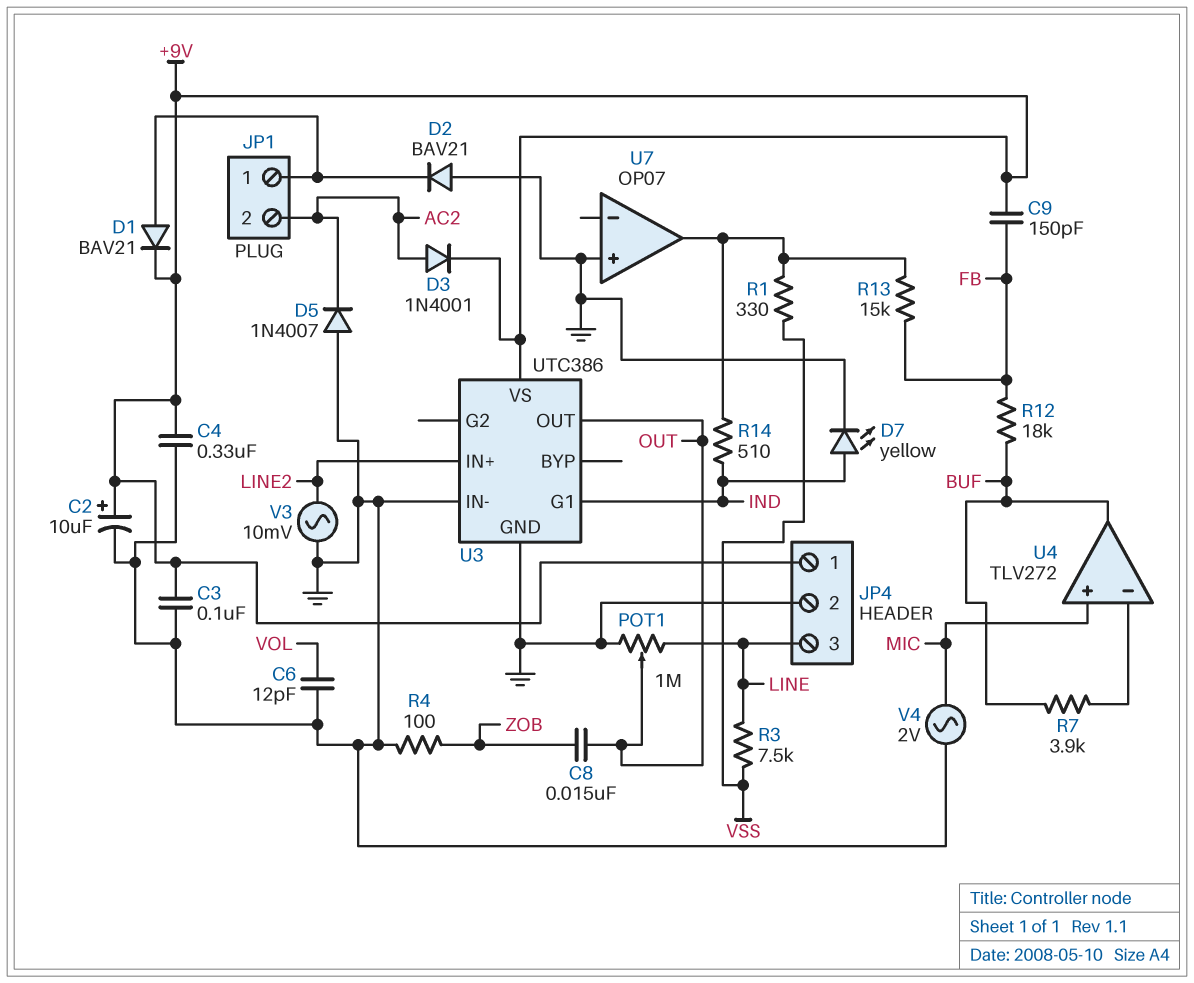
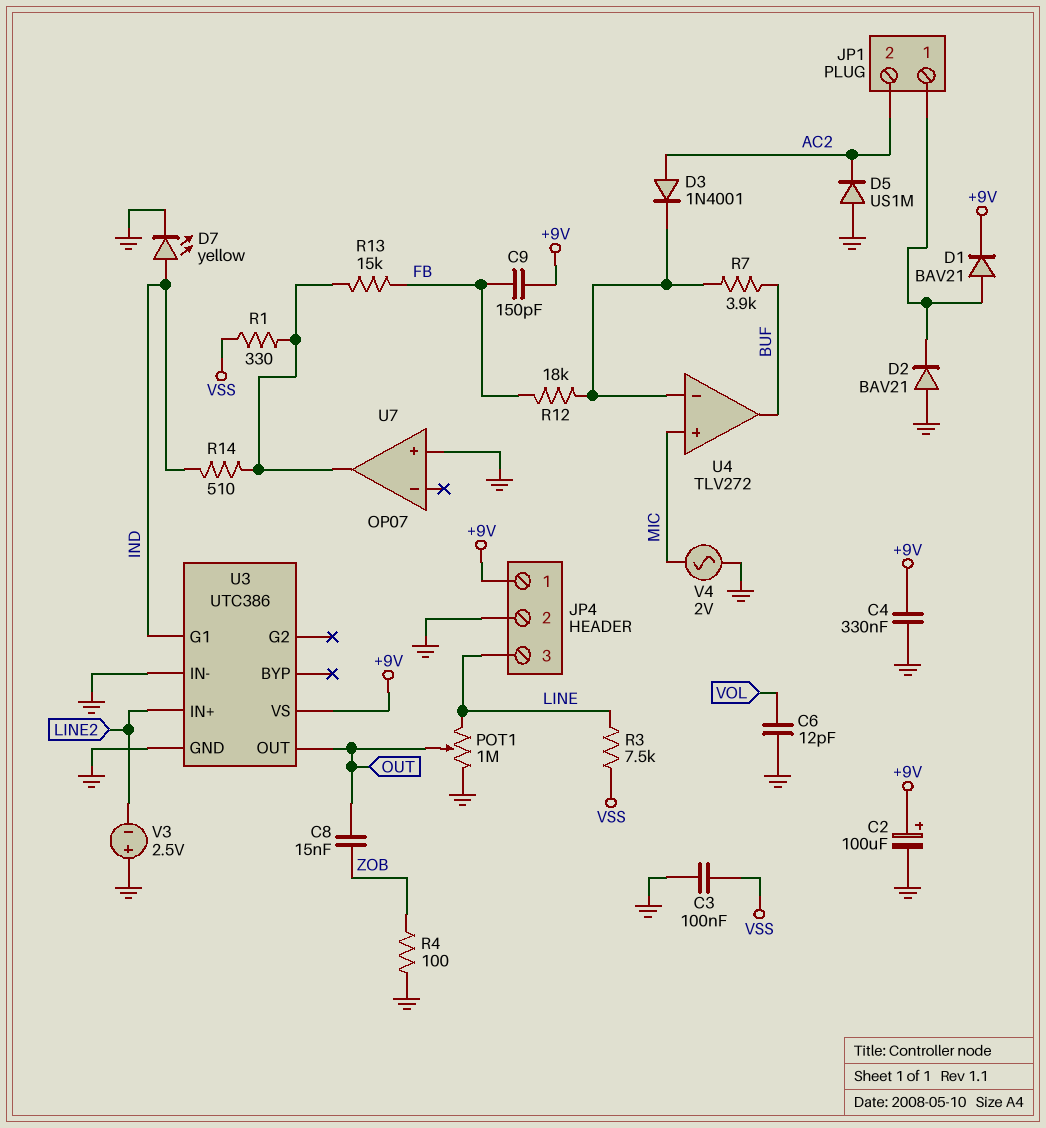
C2: 10uF (plus +9V, minus GND) -> 100uF (plus +9V, minus GND)
C3: 100nF (+9V, GND) -> 100nF (GND, VSS)
D3: diode 1N4001 (A AC2, K +9V) -> diode 1N4001 (A AC2, K U4/in-)
D5: diode 1N4007 (A GND, K AC2) -> diode US1M (A GND, K AC2)
R12: 18k (BUF, FB) -> 18k (FB, U4/in-)
V3: AC 10mV (GND, LINE2) -> 2.5V (plus GND, minus LINE2)

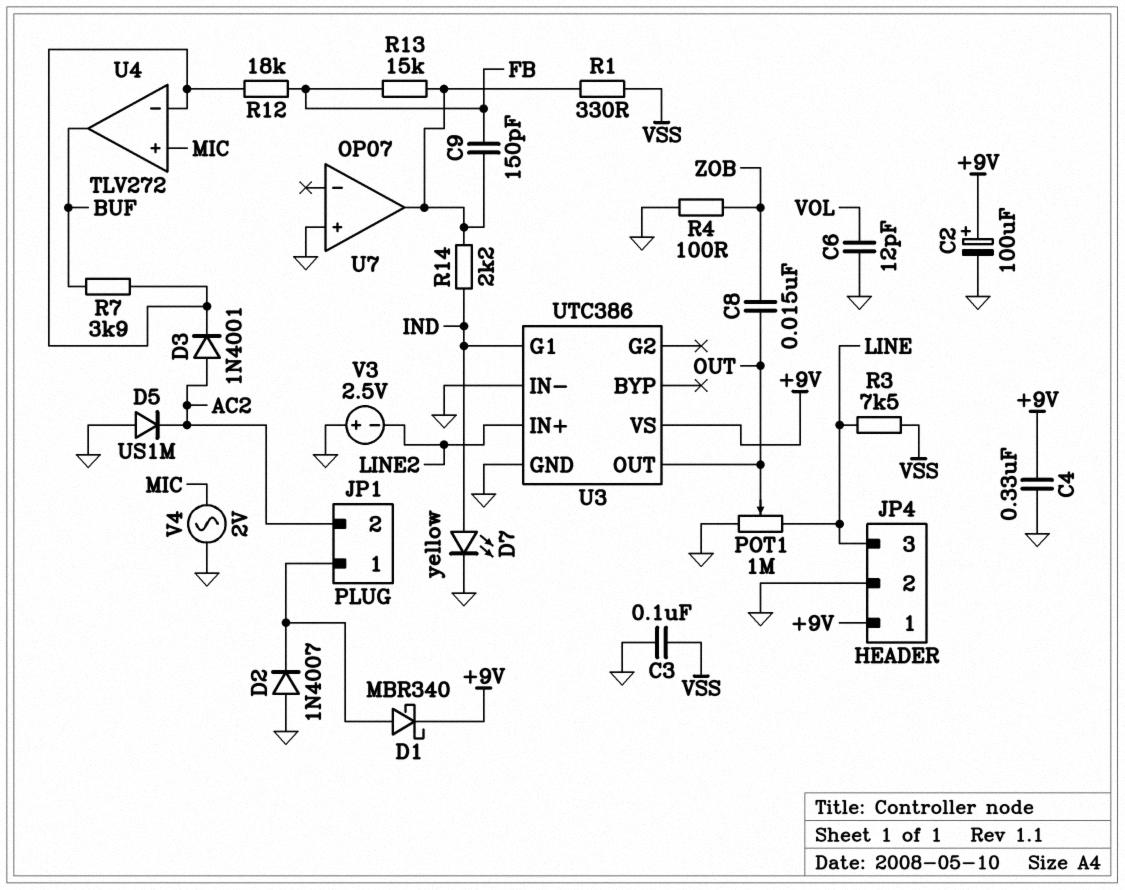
C9: 150pF (+9V, FB) -> 150pF (FB, U7/out)
D1: diode BAV21 (A JP1/1, K +9V) -> schottky MBR340 (A JP1/1, K +9V)
D2: diode BAV21 (A GND, K JP1/1) -> diode 1N4007 (A GND, K JP1/1)
R14: 510 (IND, U7/out) -> 2.2k (IND, U7/out)

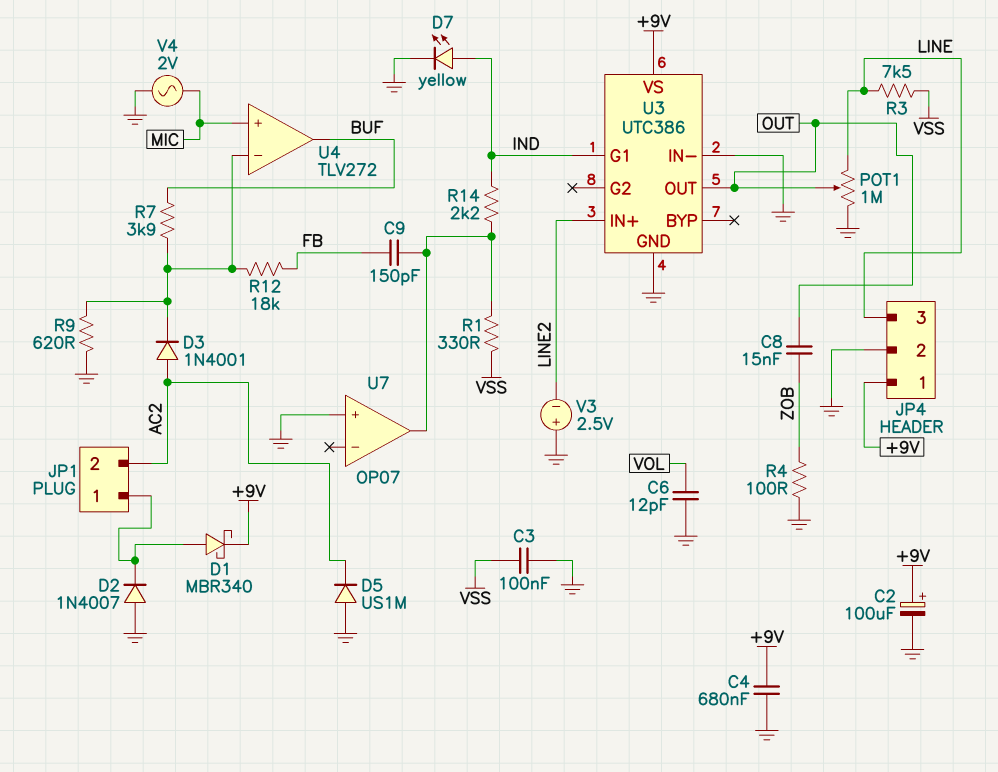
C4: 330nF (+9V, GND) -> 680nF (+9V, GND)
R9: none -> 620 (GND, U4/in-)
R13: 15k (FB, U7/out) -> none

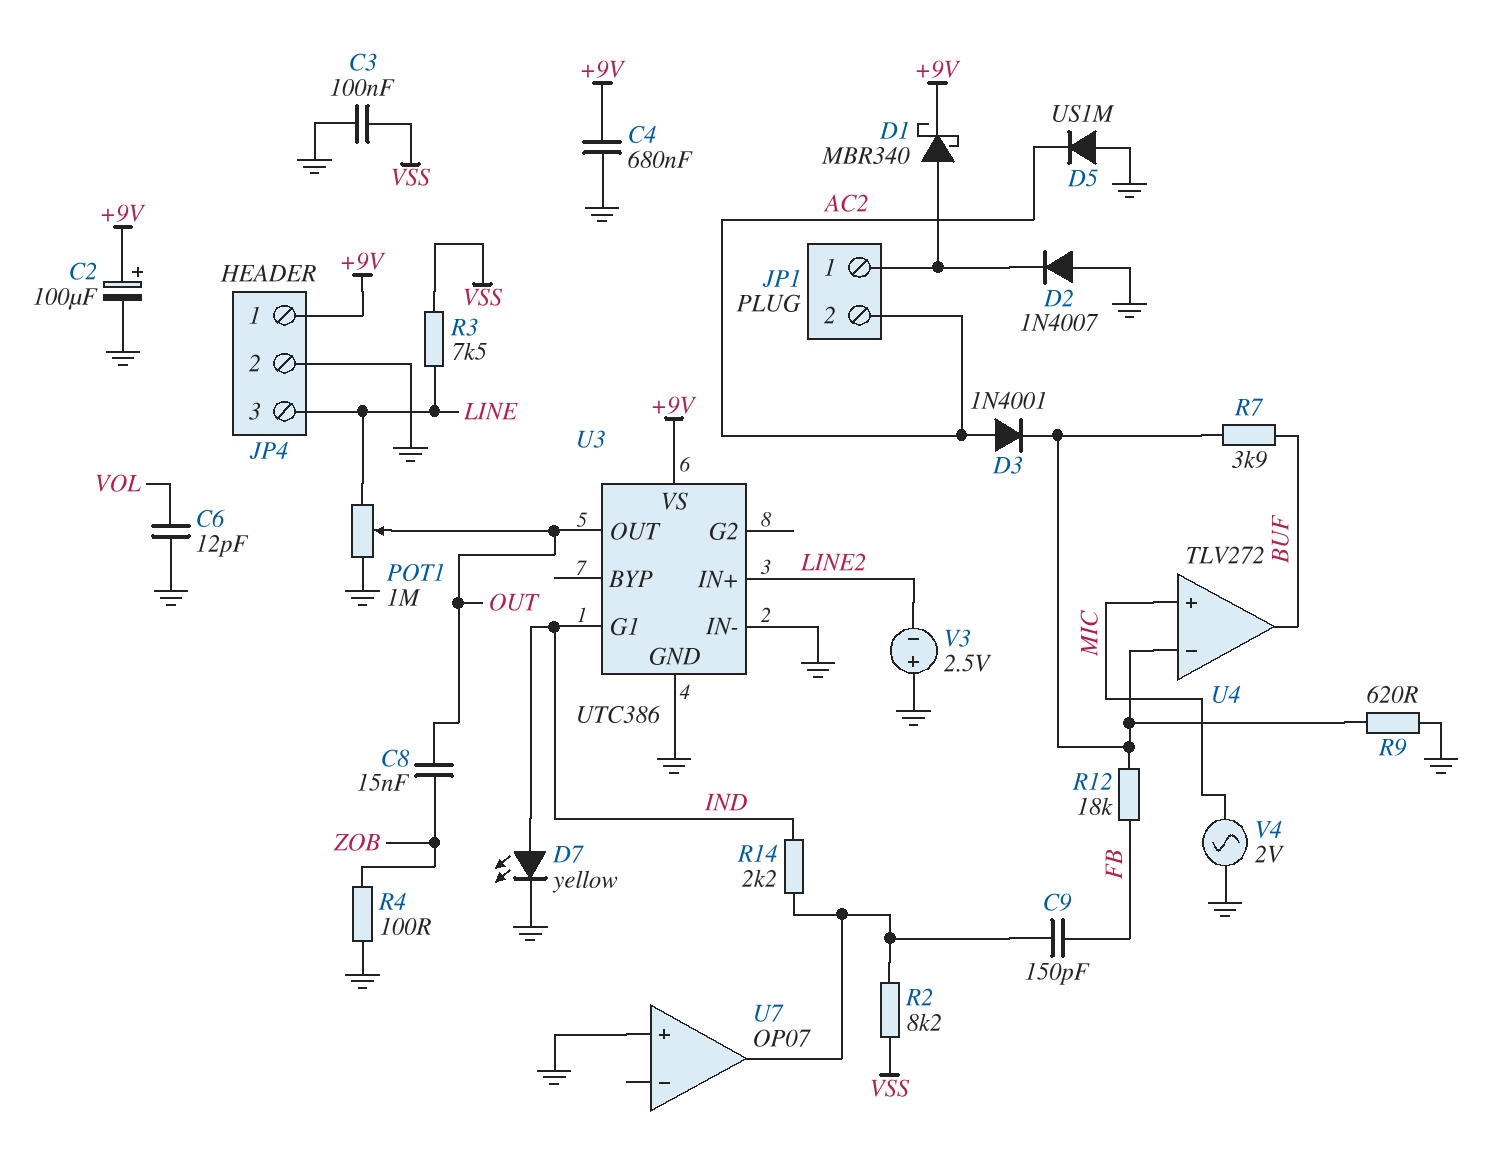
R1: 330 (U7/out, VSS) -> none
R2: none -> 8.2k (U7/out, VSS)

